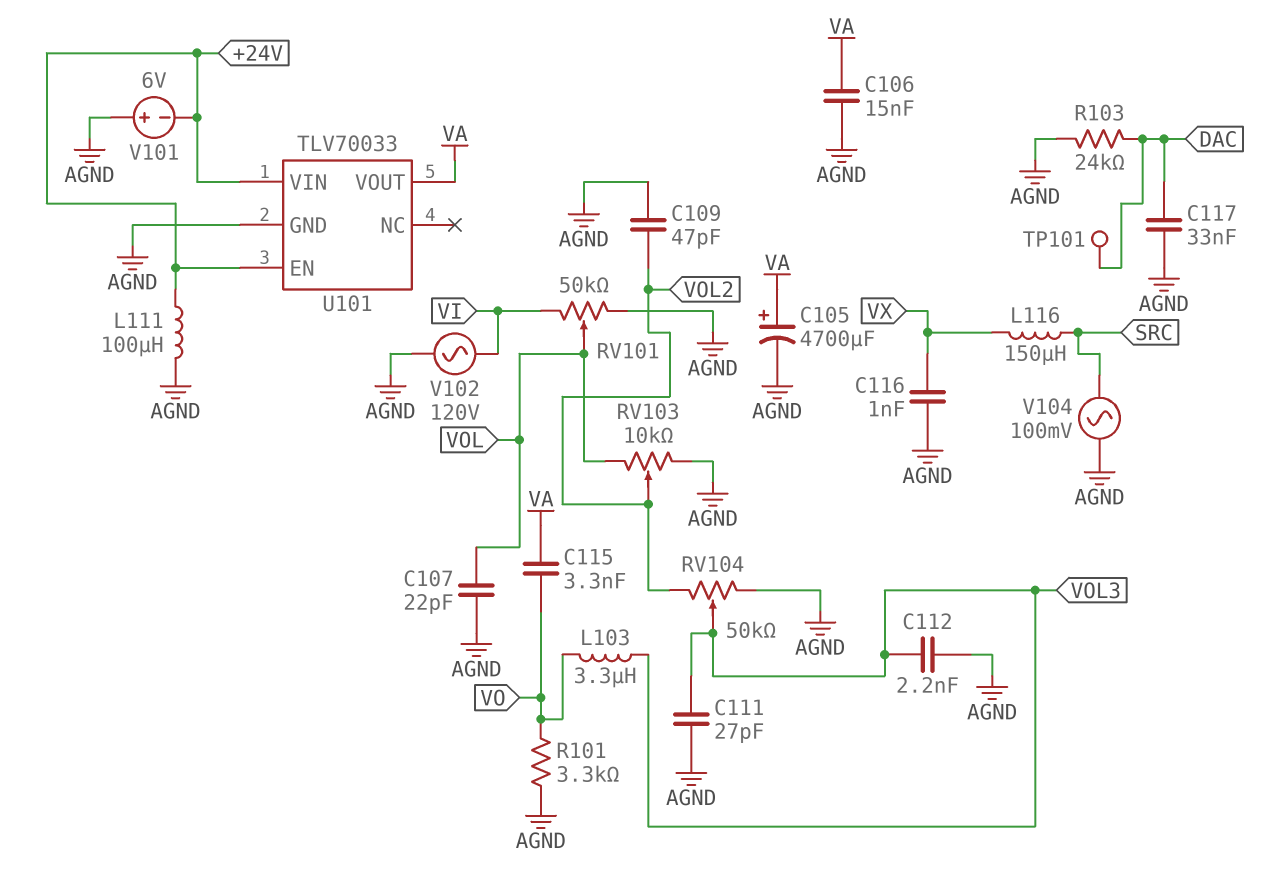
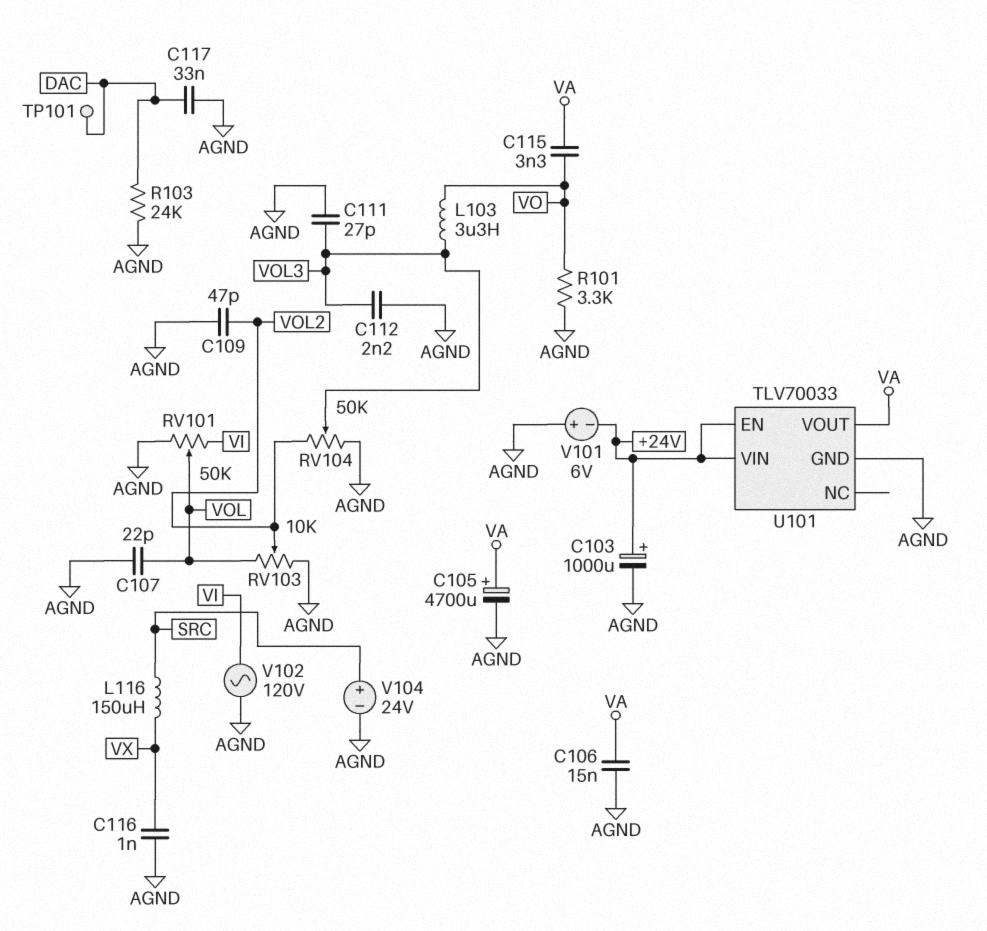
C103: none -> 1000uF (plus +24V, minus AGND)
L111: 100uH (+24V, AGND) -> none
V104: AC 100mV (AGND, SRC) -> 24V (plus SRC, minus AGND)

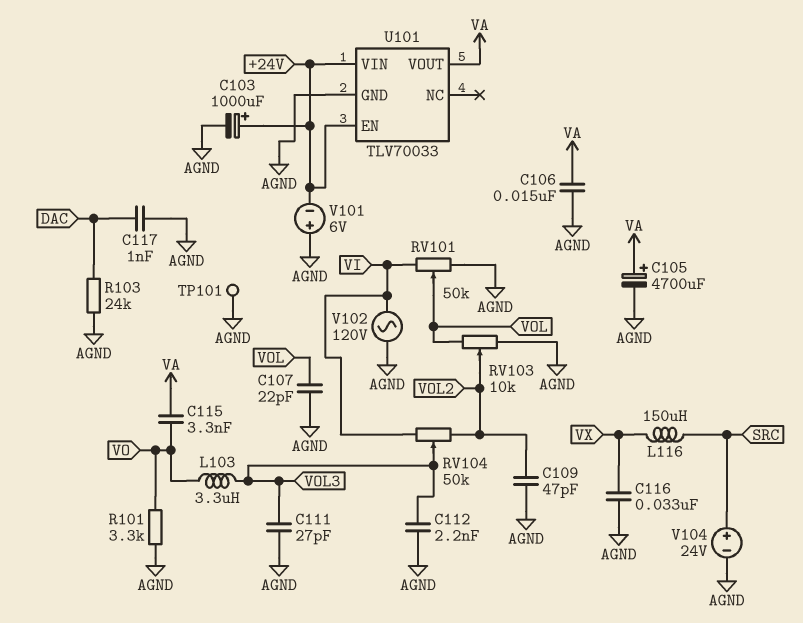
C116: 1nF (AGND, VX) -> 33nF (AGND, VX)
C117: 33nF (AGND, DAC) -> 1nF (AGND, DAC)
RV104: 50k (AGND, VOL2, wiper VOL3) -> 50k (VI, VOL2, wiper VOL3)
TP101: test point (DAC) -> test point (AGND)

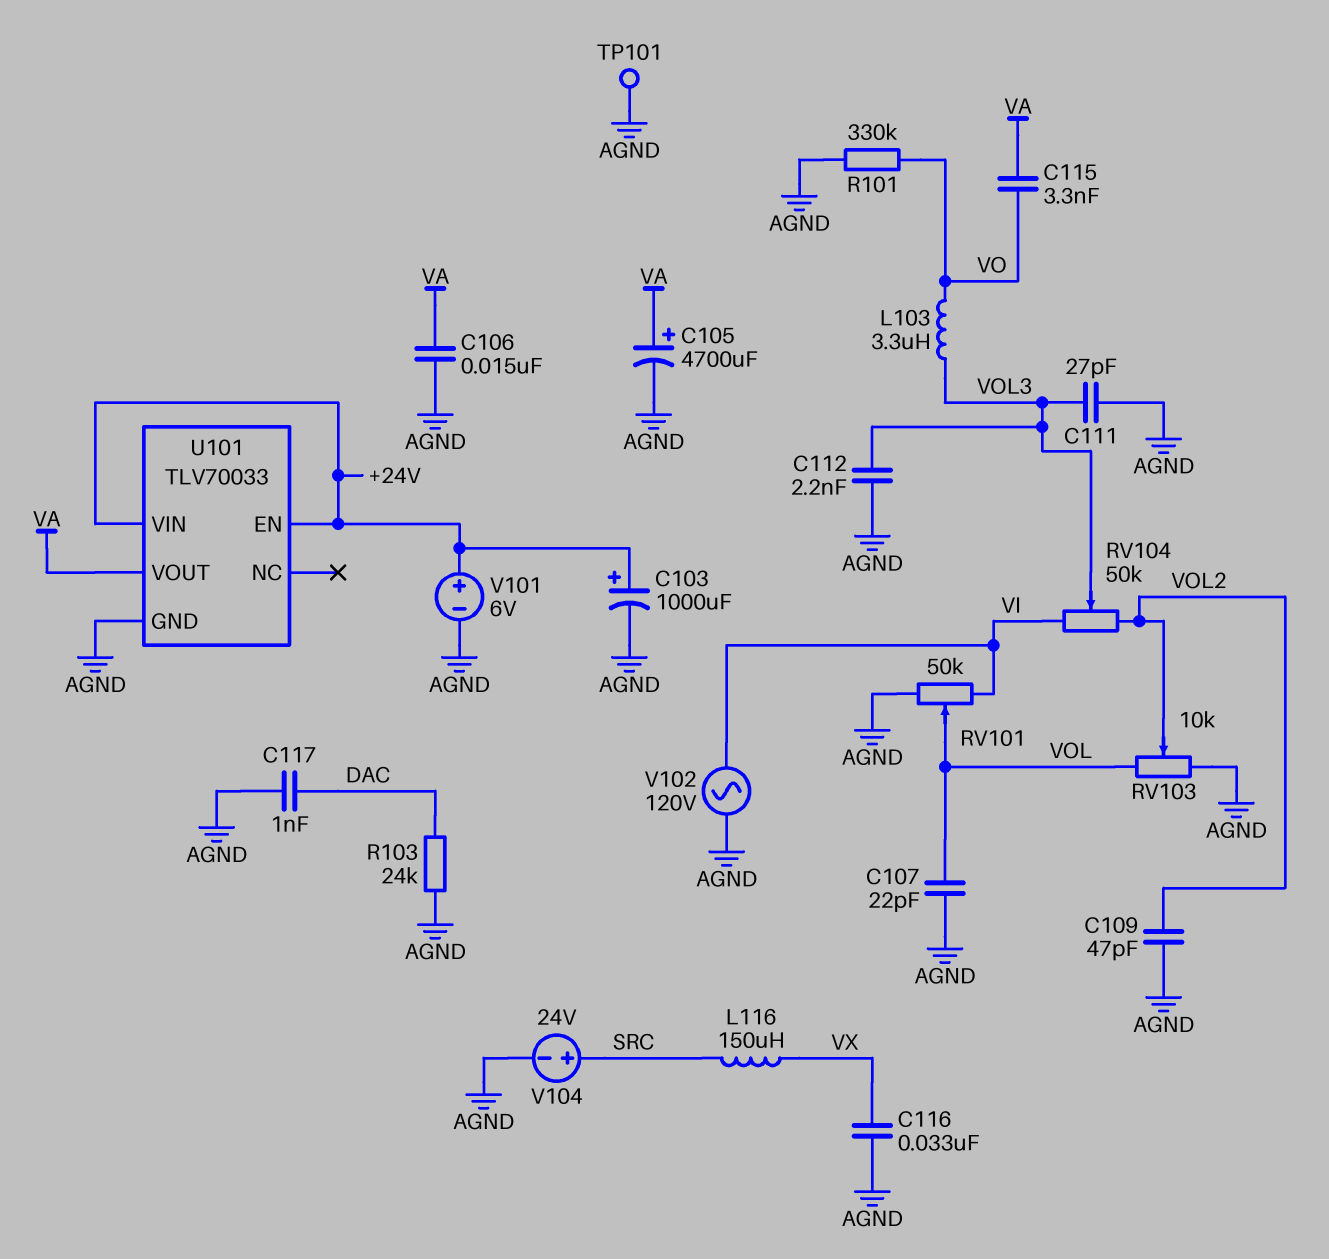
R101: 3.3k (AGND, VO) -> 330k (AGND, VO)
V101: 6V (plus AGND, minus +24V) -> 6V (plus +24V, minus AGND)

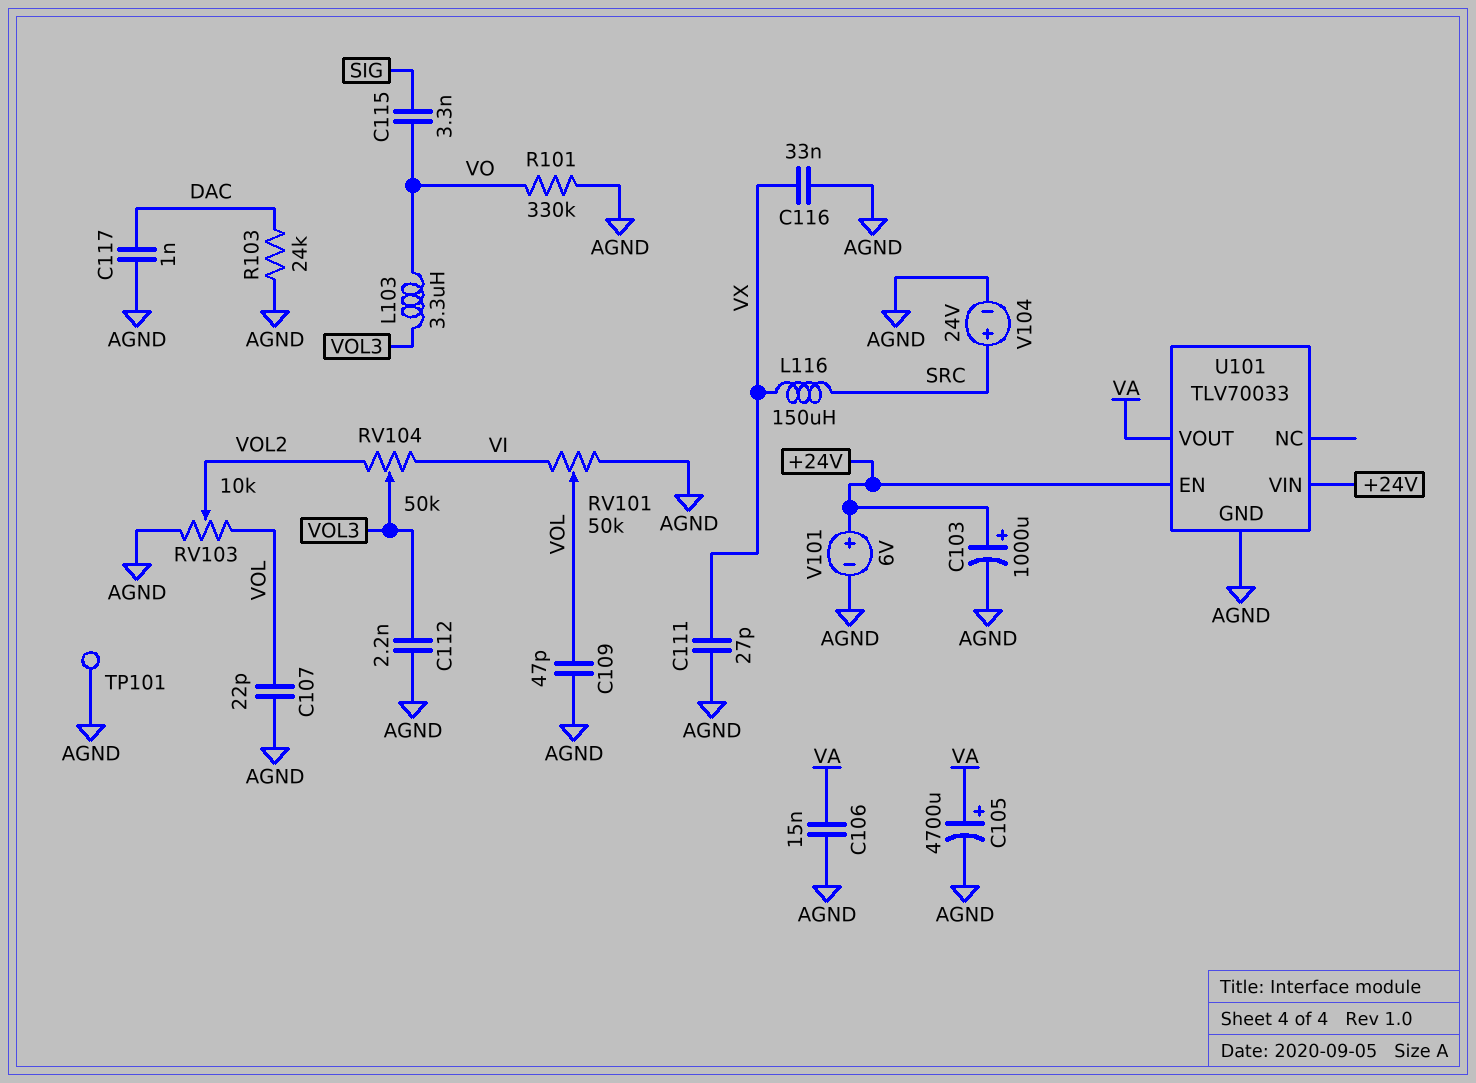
C109: 47pF (AGND, VOL2) -> 47pF (AGND, VOL)
C111: 27pF (AGND, VOL3) -> 27pF (AGND, VX)
C115: 3.3nF (VA, VO) -> 3.3nF (SIG, VO)
V102: AC 120V (AGND, VI) -> none

